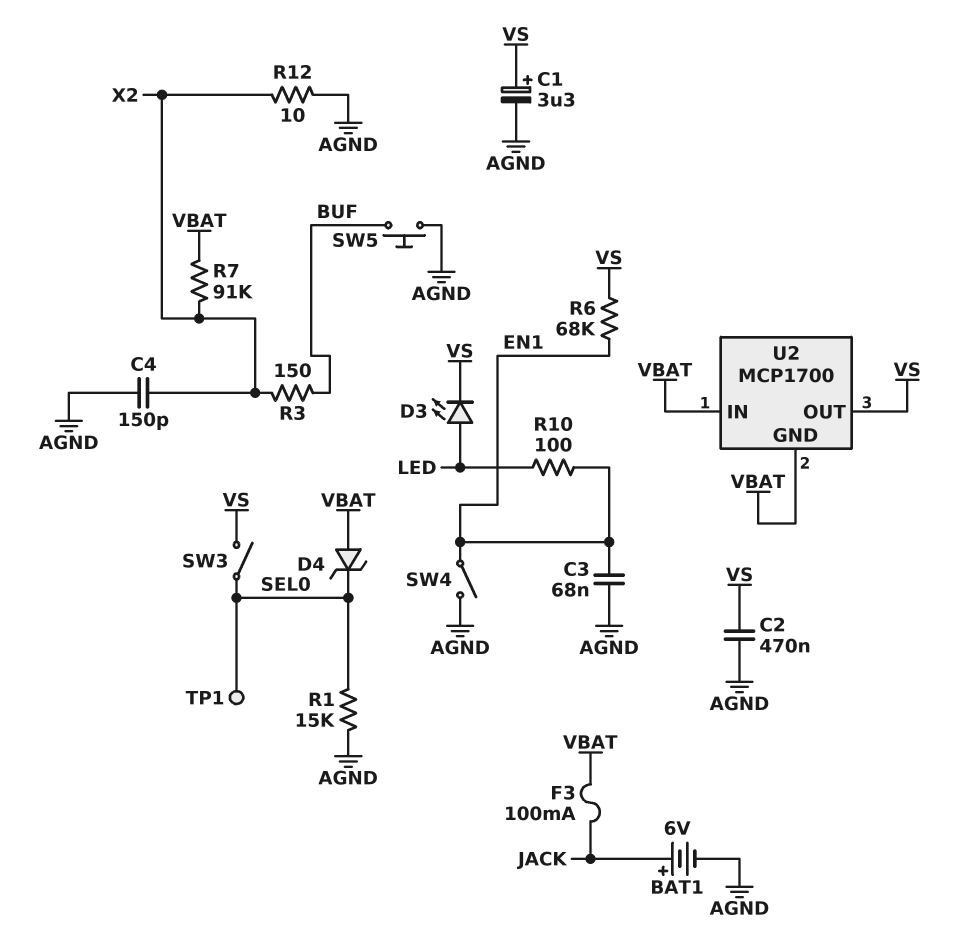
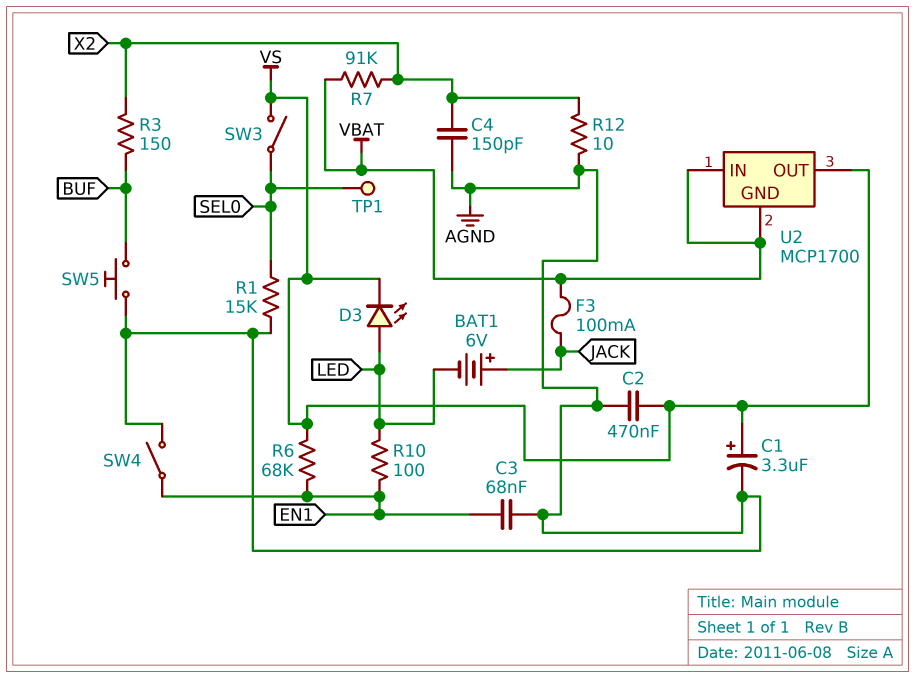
BAT1: 6V (plus JACK, minus AGND) -> 6V (plus JACK, minus LED)
D4: zener (A VBAT, K SEL0) -> none

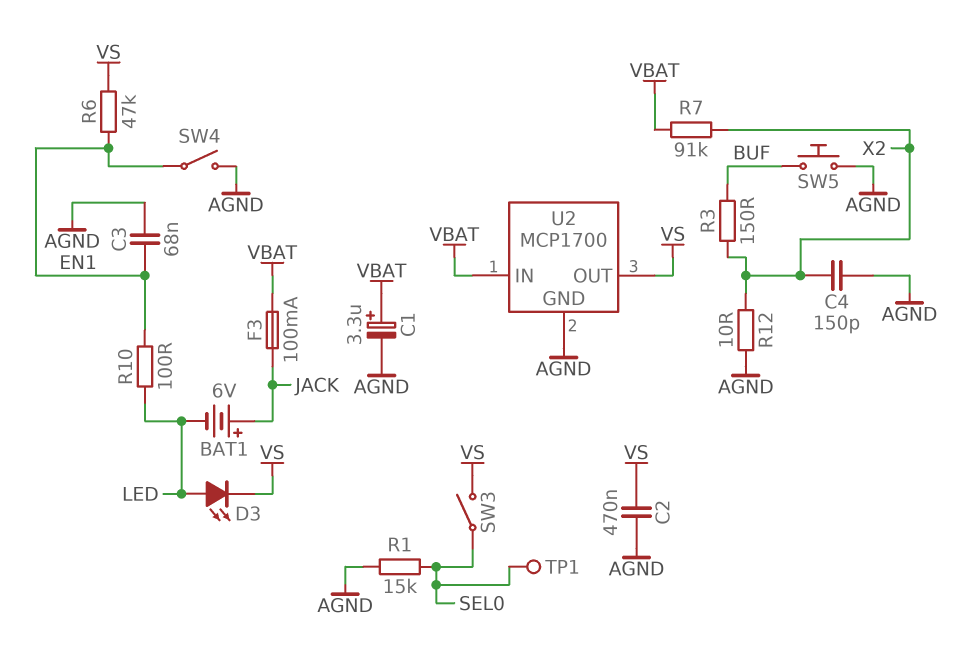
C1: 3.3uF (plus VS, minus AGND) -> 3.3uF (plus VBAT, minus AGND)
R6: 68k (EN1, VS) -> 47k (EN1, VS)
U2 pin GND: VBAT -> AGND

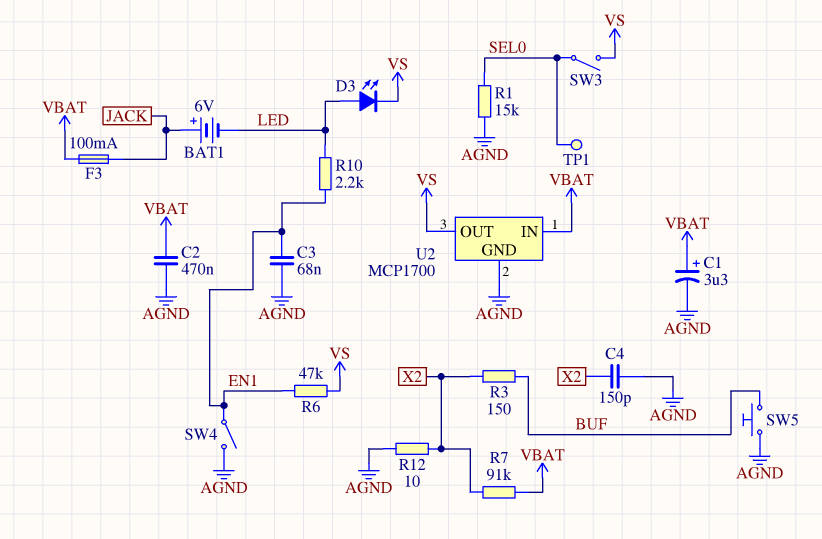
C2: 470nF (AGND, VS) -> 470nF (AGND, VBAT)
R10: 100 (EN1, LED) -> 2.2k (EN1, LED)

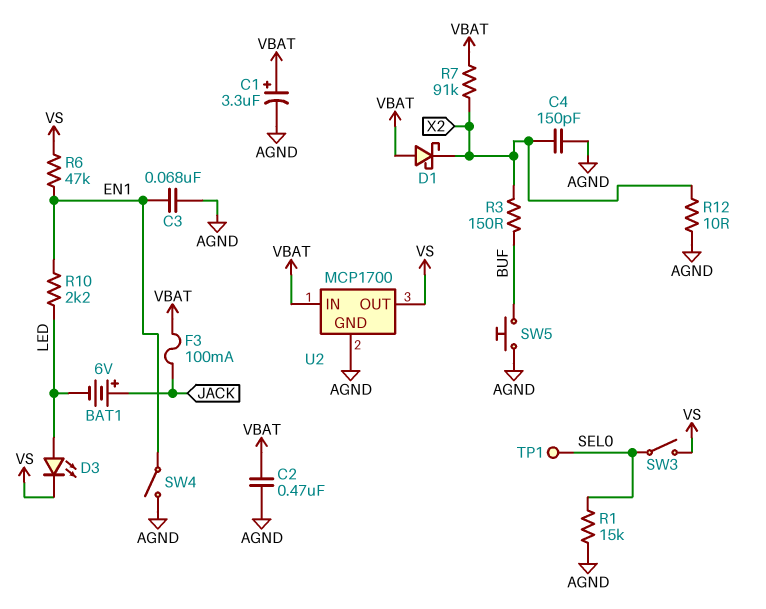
D1: none -> schottky (A VBAT, K X2)

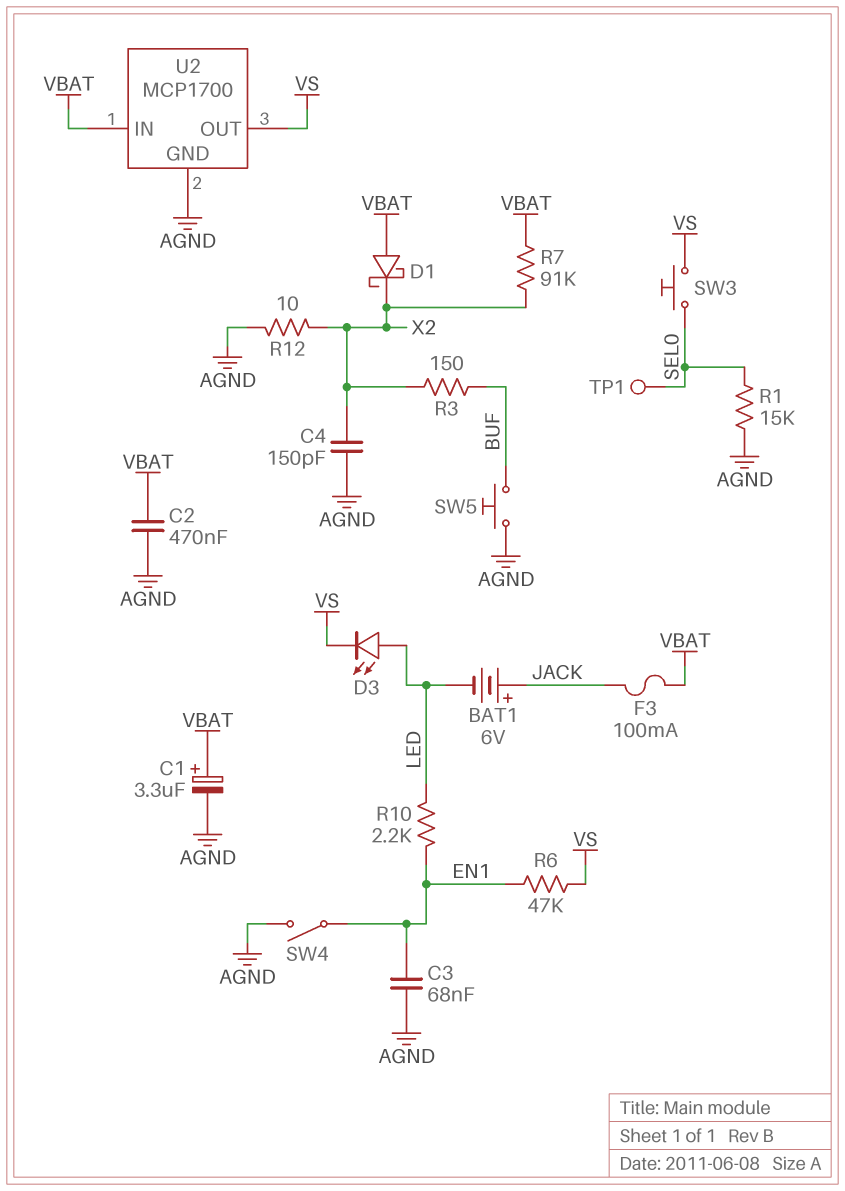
SW3: switch (SEL0, VS) -> button (SEL0, VS)

